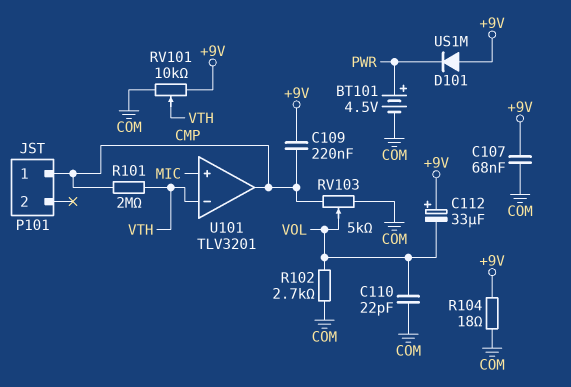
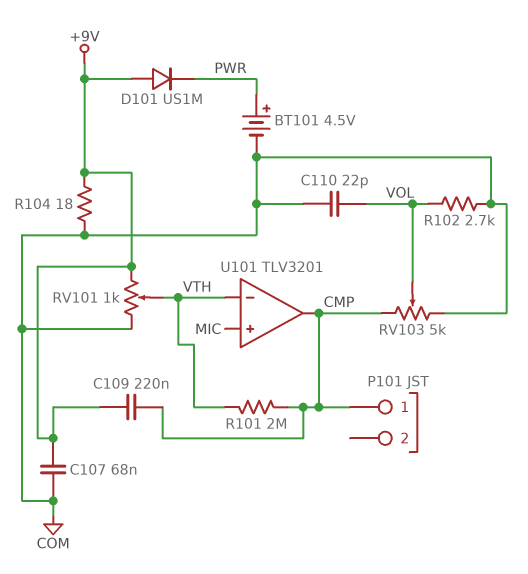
C112: 33uF (plus +9V, minus VOL) -> none
RV101: 10k (+9V, COM, wiper VTH) -> 1k (+9V, COM, wiper VTH)

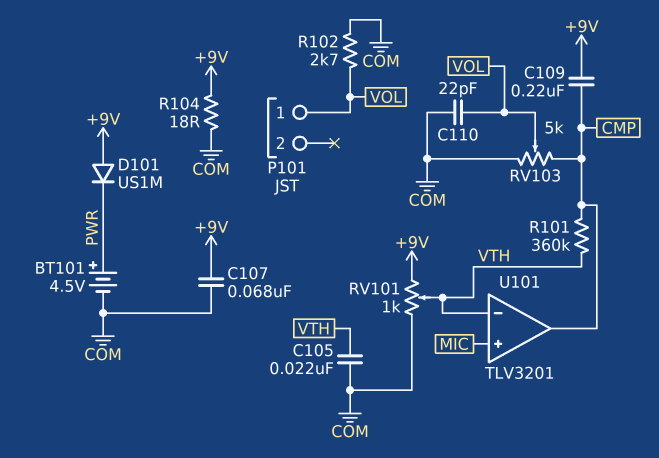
C105: none -> 22nF (COM, VTH)
P101 pin 1: CMP -> VOL
R101: 2M (CMP, VTH) -> 360k (CMP, VTH)

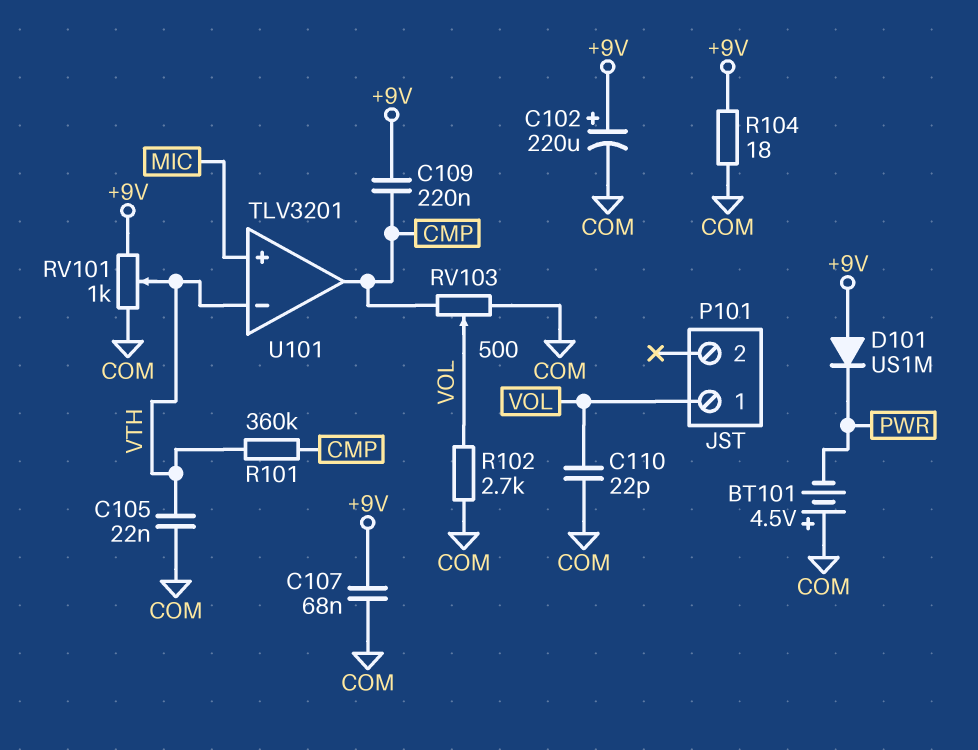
BT101: 4.5V (plus PWR, minus COM) -> 4.5V (plus COM, minus PWR)
C102: none -> 220uF (plus +9V, minus COM)
RV103: 5k (CMP, COM, wiper VOL) -> 500 (CMP, COM, wiper VOL)

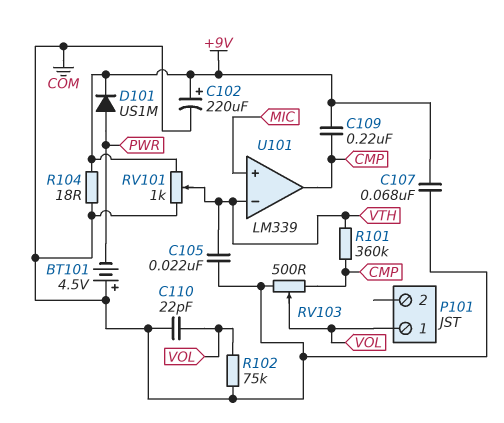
D101: diode US1M (A +9V, K PWR) -> diode US1M (A PWR, K +9V)
R102: 2.7k (COM, VOL) -> 75k (COM, VOL)
U101: TLV3201 -> LM339

